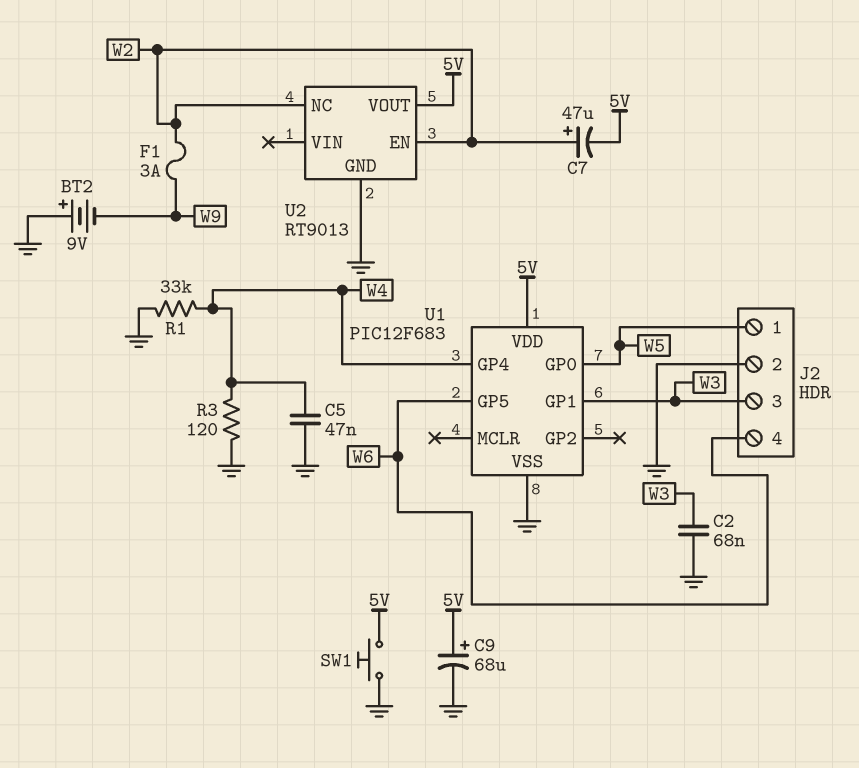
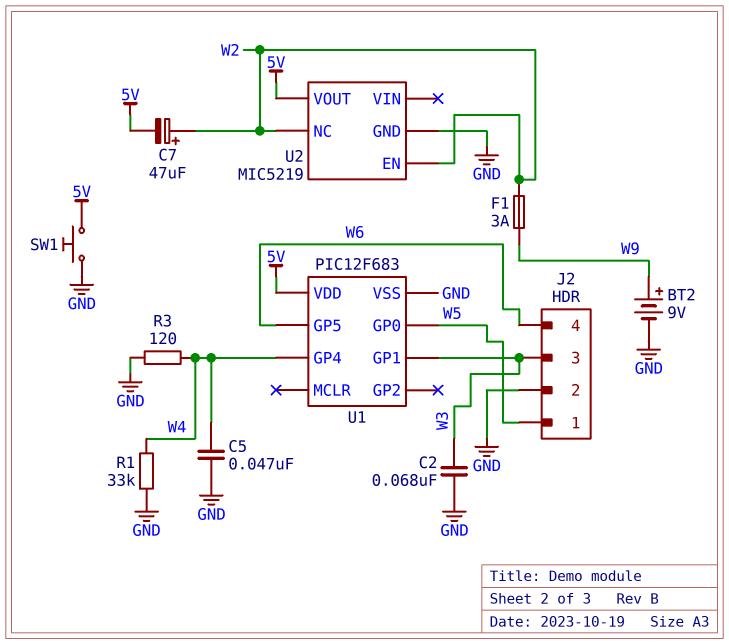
BT2: 9V (plus GND, minus W9) -> 9V (plus W9, minus GND)
C9: 68uF (plus 5V, minus GND) -> none
U2: RT9013 -> MIC5219

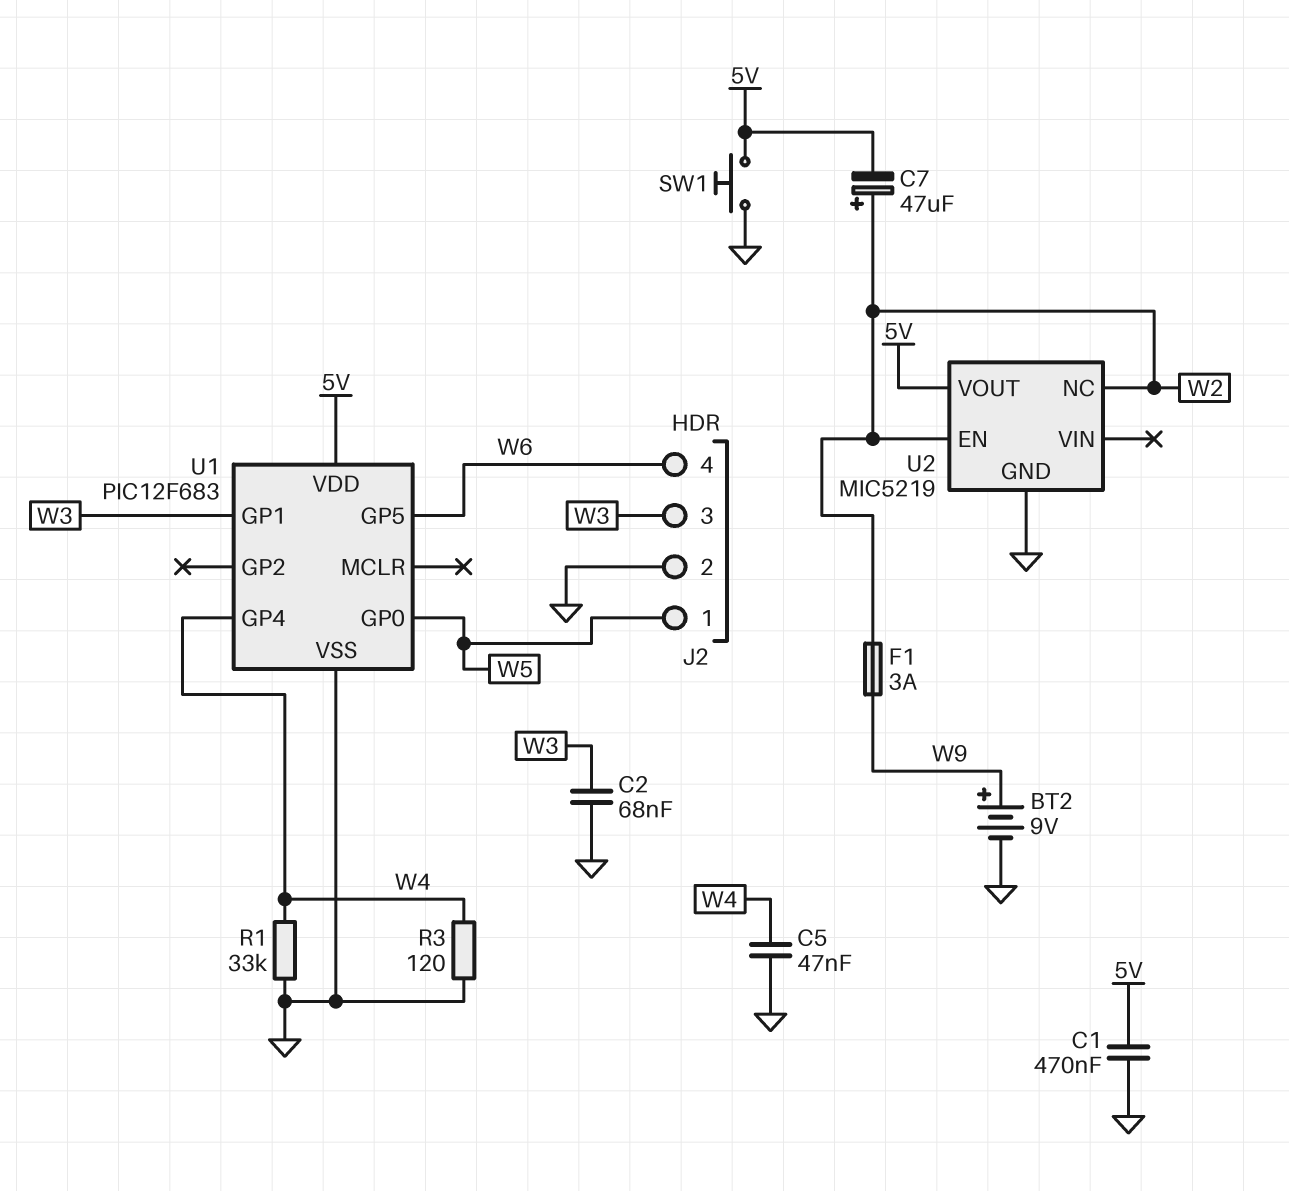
C1: none -> 470nF (5V, GND)

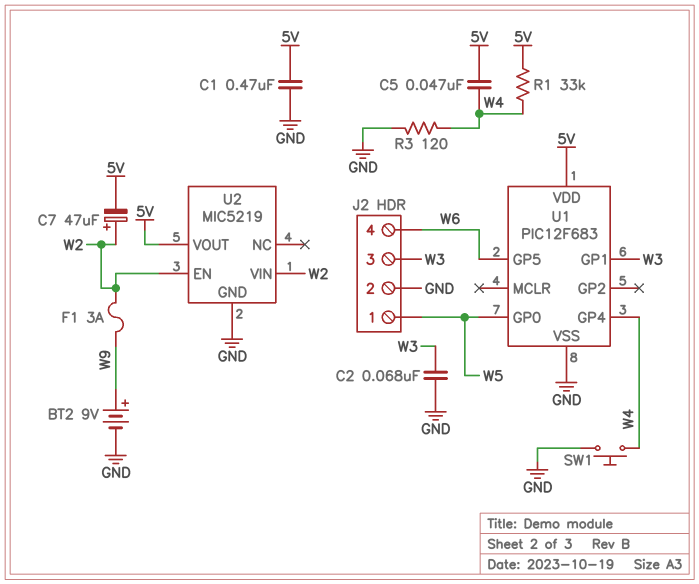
C5: 47nF (GND, W4) -> 47nF (5V, W4)
R1: 33k (GND, W4) -> 33k (5V, W4)
SW1: button (5V, GND) -> button (GND, W4)
U2 pin NC: W2 -> none
U2 pin VIN: none -> W2

